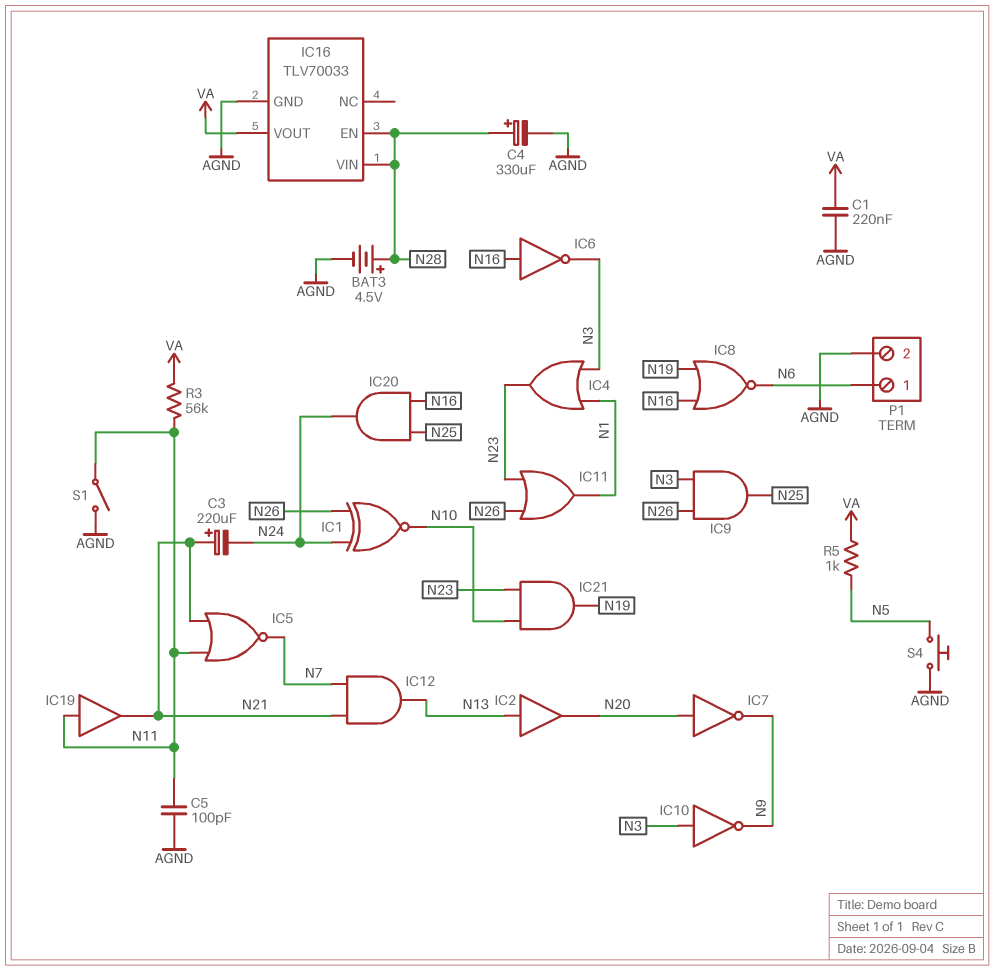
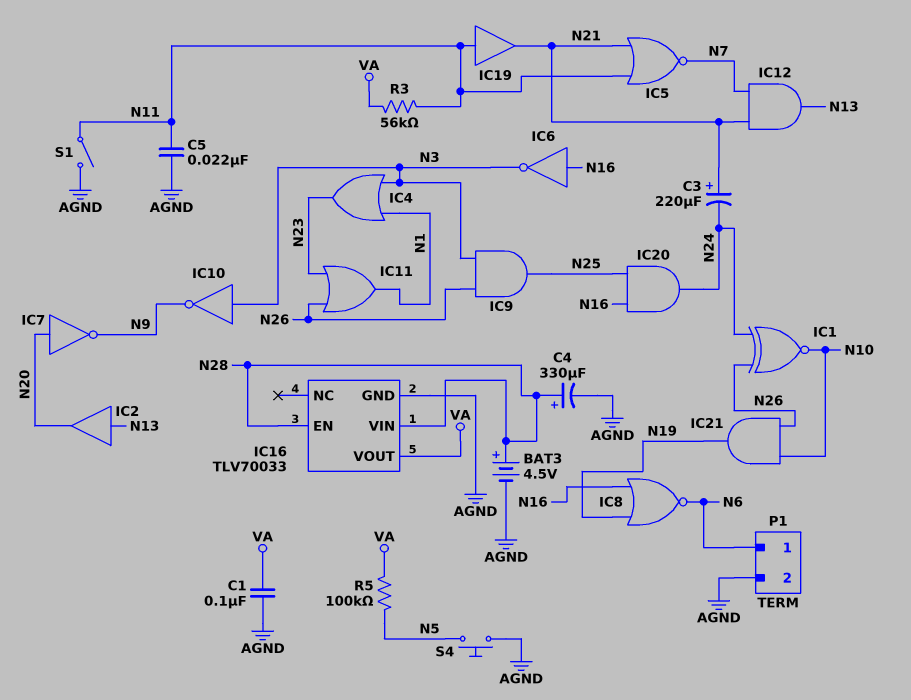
C1: 220nF (AGND, VA) -> 100nF (AGND, VA)
C5: 100pF (AGND, N11) -> 22nF (AGND, N11)
IC21: AND (in N10, in N23, out N19) -> AND (in N10, in N26, out N19)
R5: 1k (N5, VA) -> 100k (N5, VA)

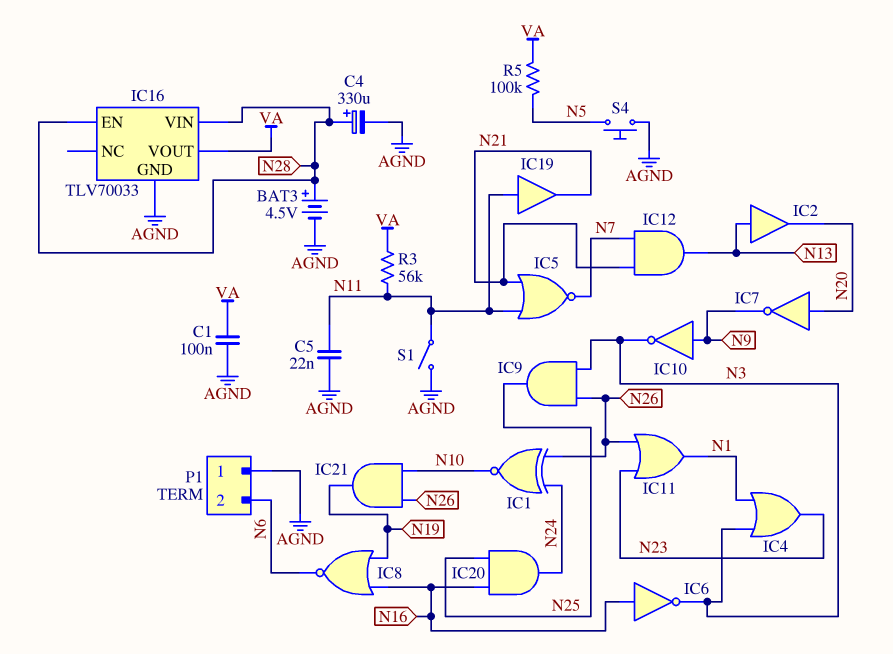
C3: 220uF (plus N21, minus N24) -> none
IC10: NOT (in N3, out N9) -> NOT (in N9, out N3)
P1 pin 1: N6 -> AGND
P1 pin 2: AGND -> N6

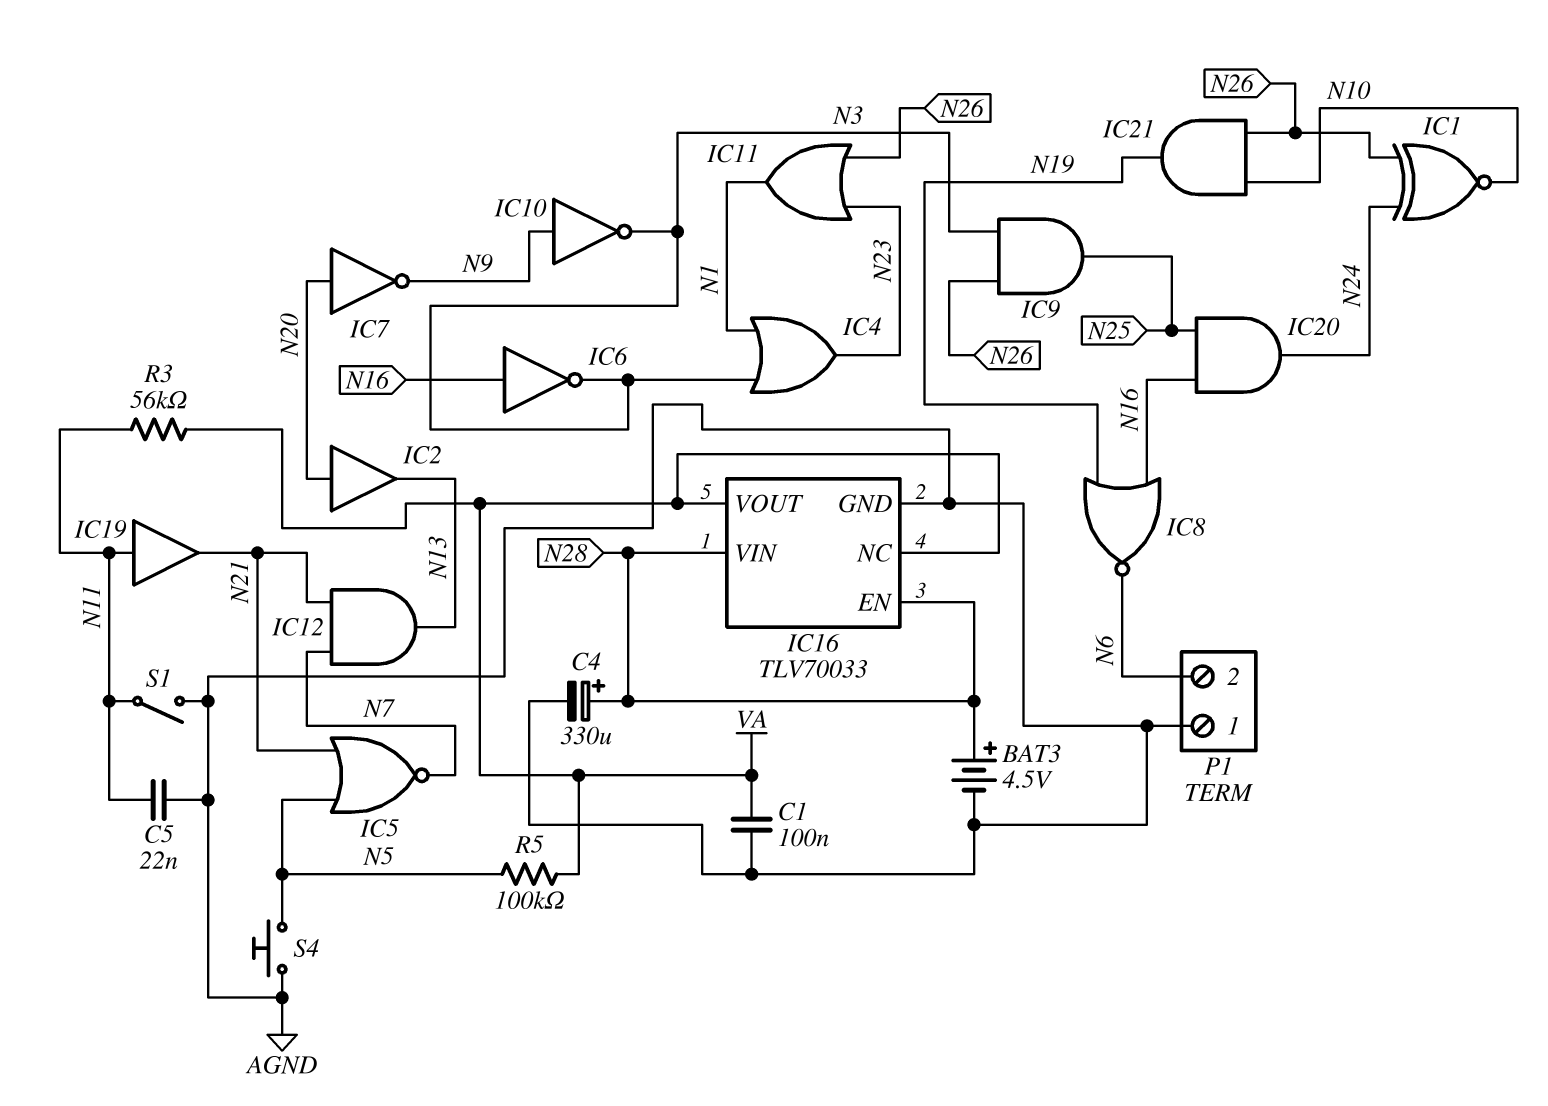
IC2: buffer (in N13, out N20) -> buffer (in N20, out N13)
IC5: NOR (in N11, in N21, out N7) -> NOR (in N5, in N21, out N7)
IC16 pin NC: none -> VA

